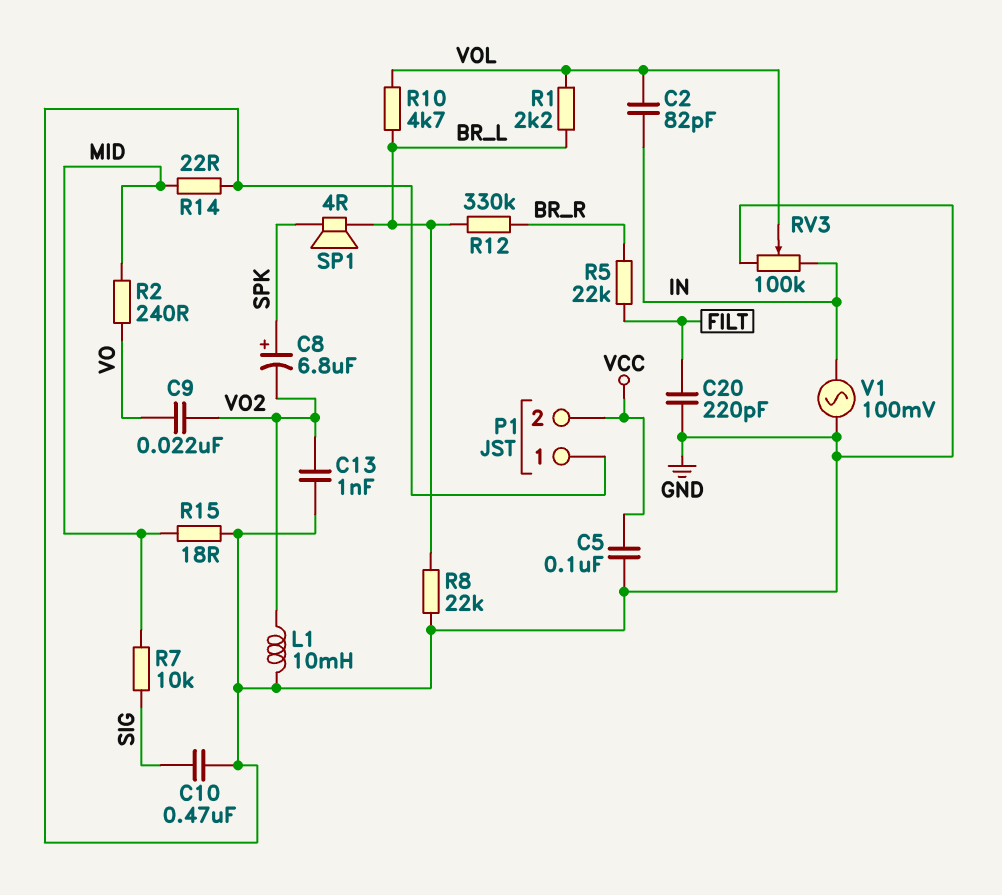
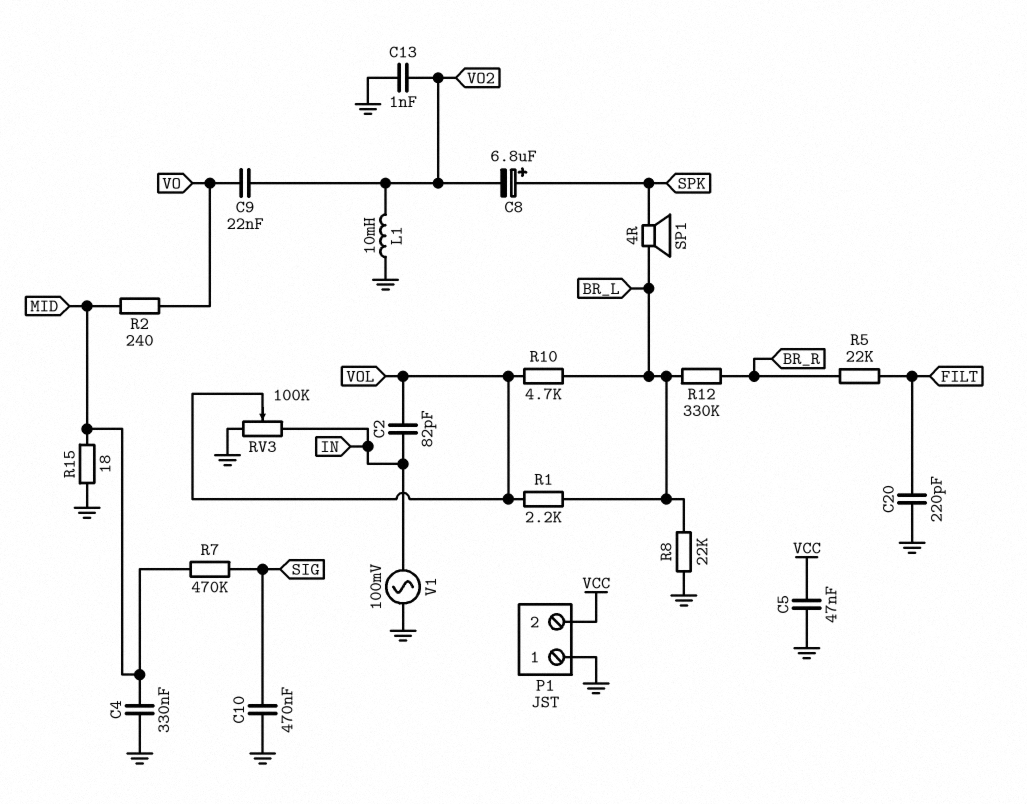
C4: none -> 330nF (GND, MID)
C5: 100nF (GND, VCC) -> 47nF (GND, VCC)
R7: 10k (MID, SIG) -> 470k (MID, SIG)
R14: 22 (GND, MID) -> none

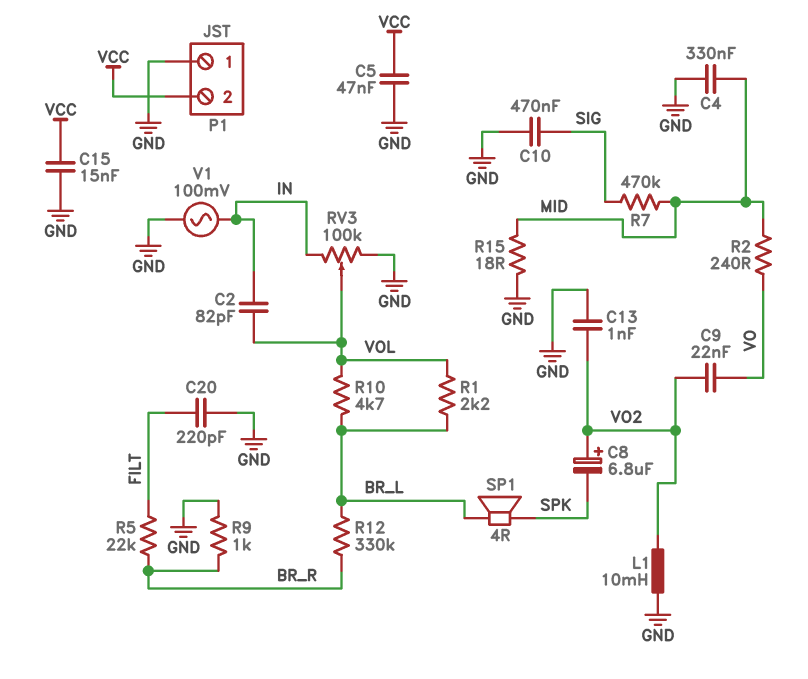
C8: 6.8uF (plus SPK, minus VO2) -> 6.8uF (plus VO2, minus SPK)
C15: none -> 15nF (GND, VCC)
R8: 22k (BR_L, GND) -> none
R9: none -> 1k (BR_R, GND)

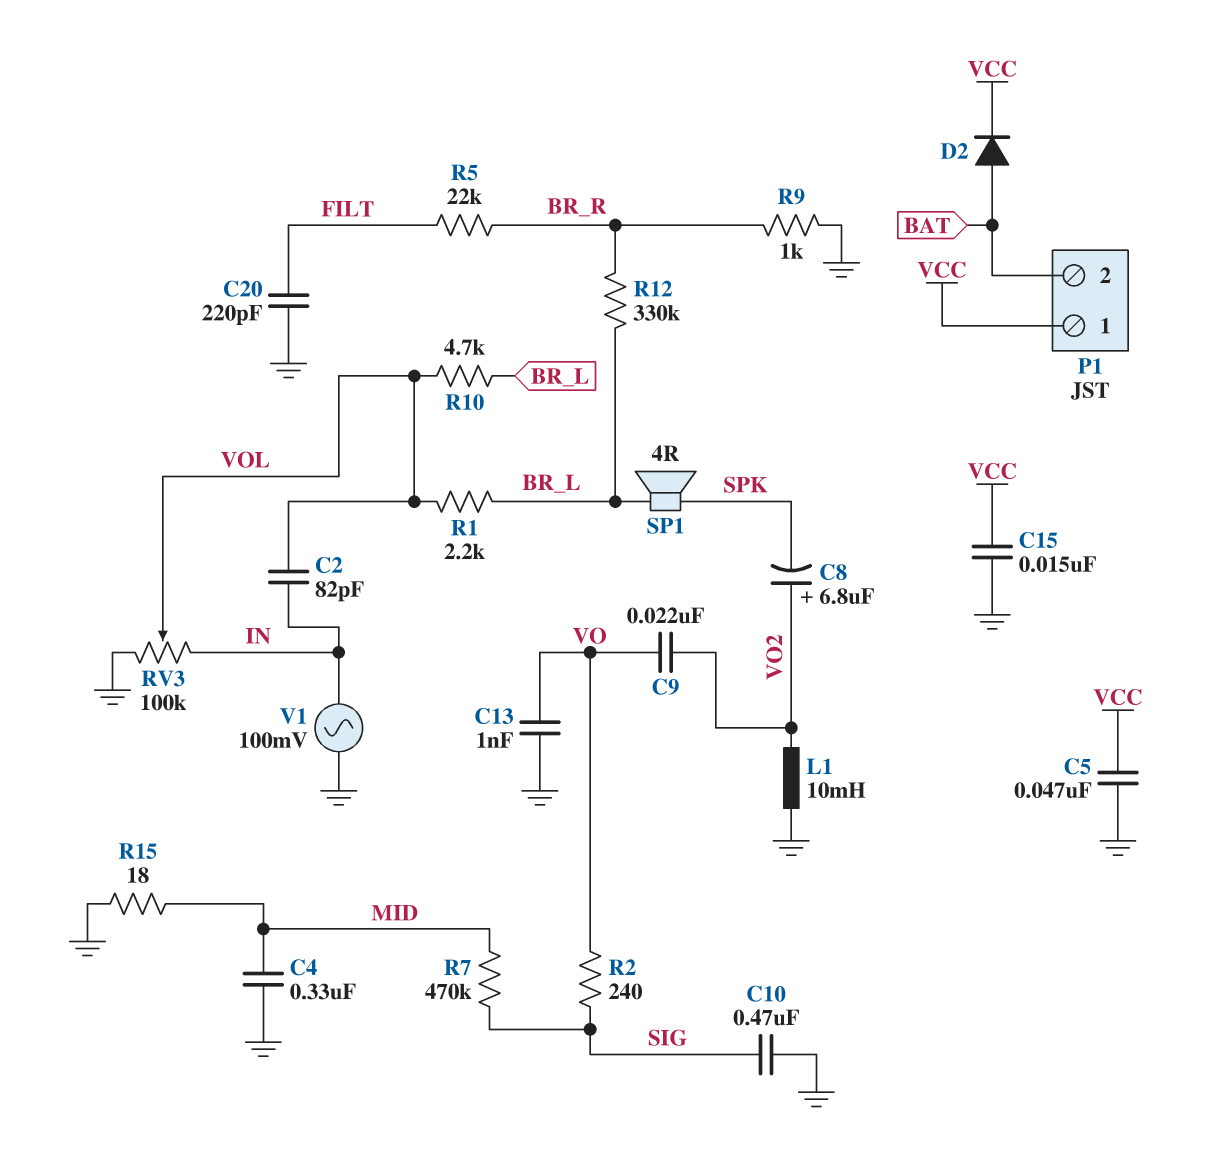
C13: 1nF (GND, VO2) -> 1nF (GND, VO)
D2: none -> diode (A BAT, K VCC)
P1 pin 1: GND -> VCC
P1 pin 2: VCC -> BAT
R2: 240 (MID, VO) -> 240 (SIG, VO)

